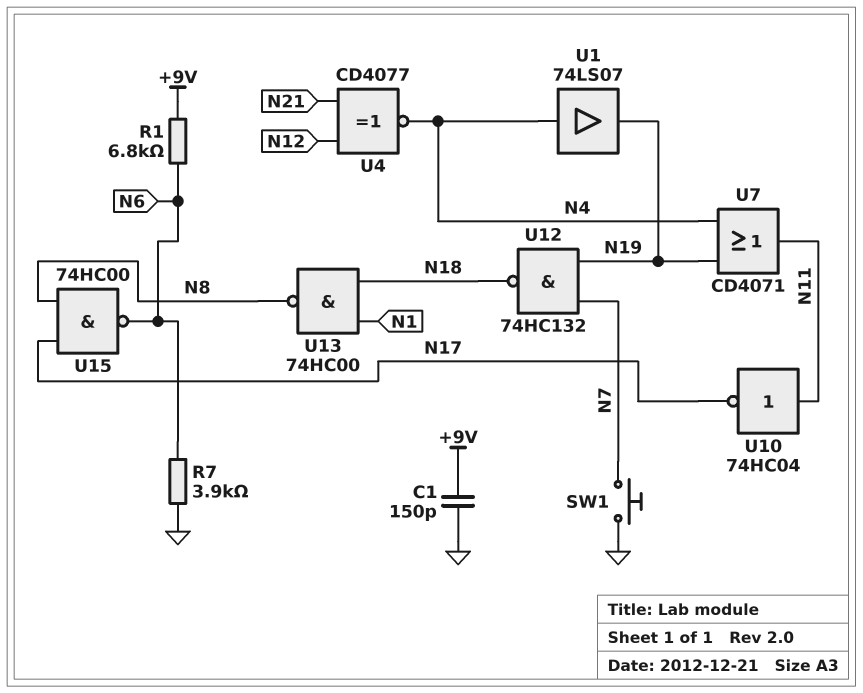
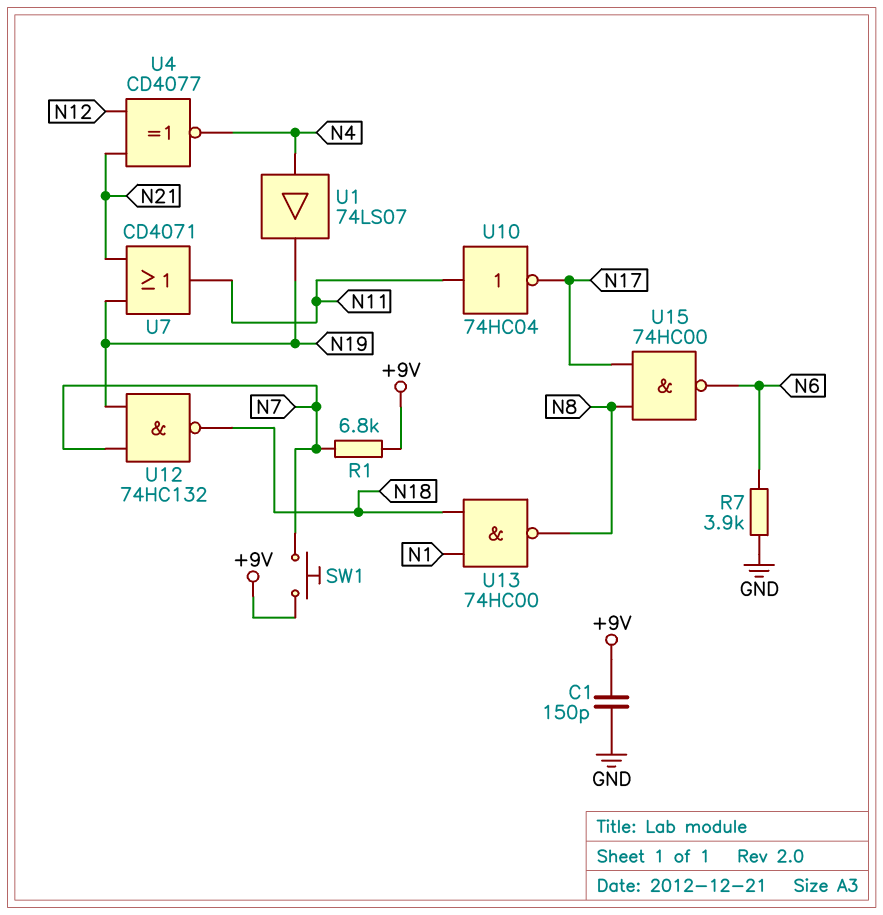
R1: 6.8k (+9V, N6) -> 6.8k (+9V, N7)
SW1: button (GND, N7) -> button (+9V, N7)
U7: OR CD4071 (in N4, in N19, out N11) -> OR CD4071 (in N19, in N21, out N11)

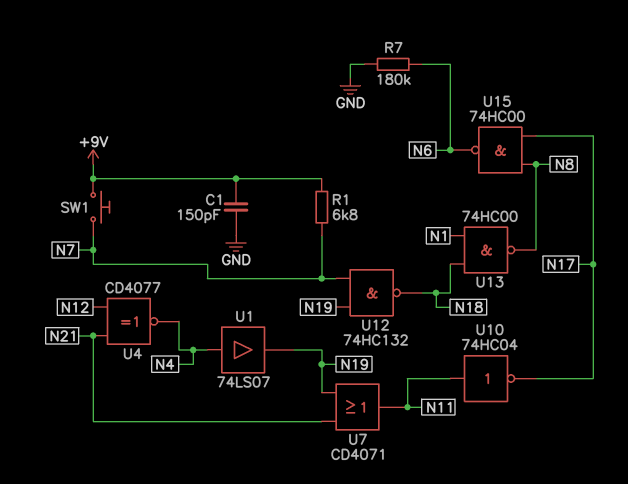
R7: 3.9k (GND, N6) -> 180k (GND, N6)

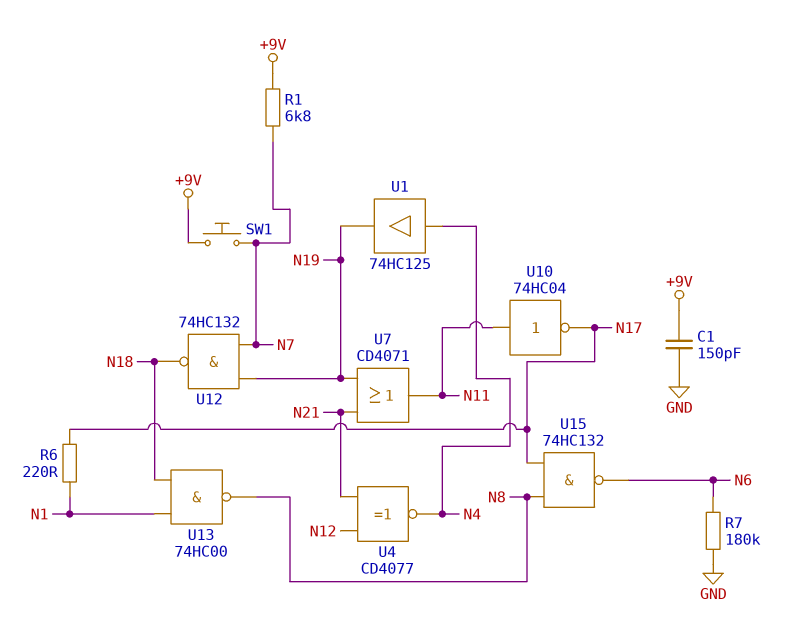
R6: none -> 220 (N1, N17)
U1: buffer 74LS07 (in N4, out N19) -> buffer 74HC125 (in N4, out N19)
U15: NAND 74HC00 (in N8, in N17, out N6) -> NAND 74HC132 (in N8, in N17, out N6)

